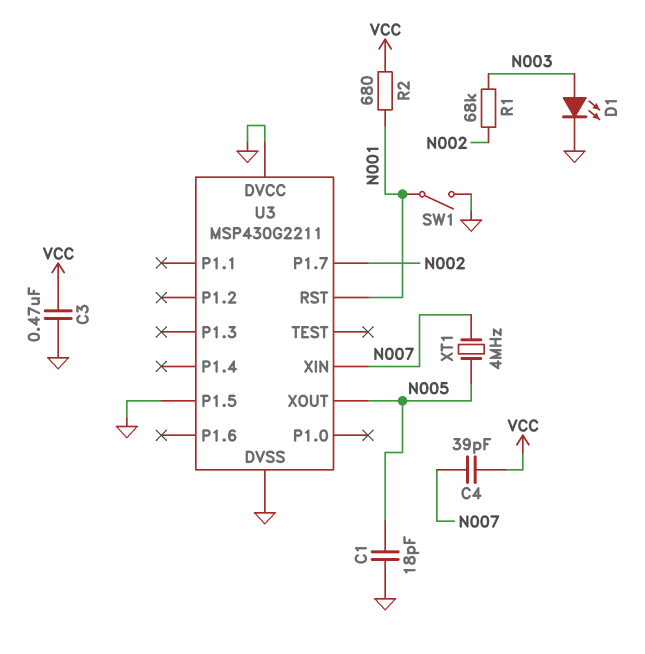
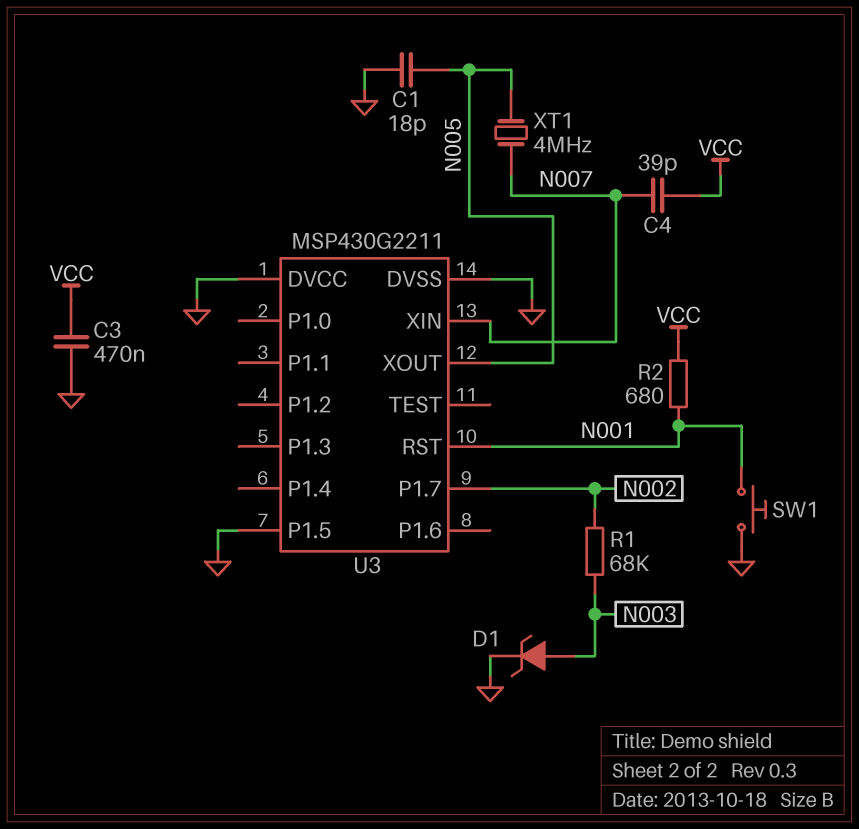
D1: LED (A N003, K GND) -> zener (A N003, K GND)
SW1: switch (GND, N001) -> button (GND, N001)

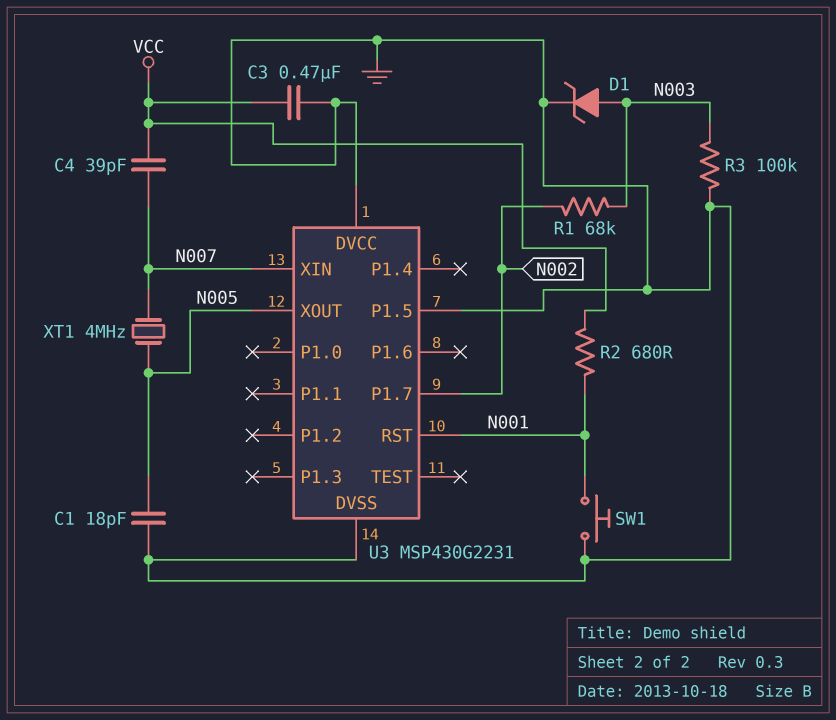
R3: none -> 100k (GND, N003)
U3: MSP430G2211 -> MSP430G2231

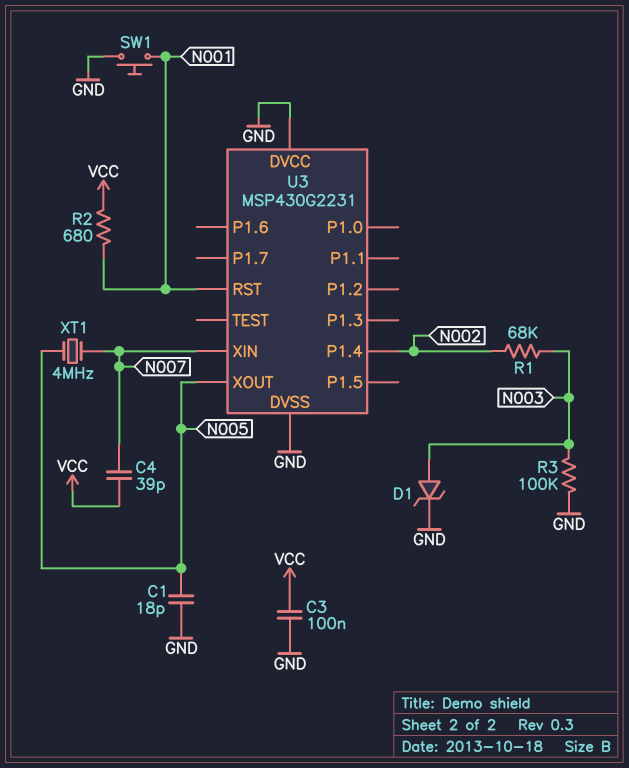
C3: 470nF (GND, VCC) -> 100nF (GND, VCC)
U3 pin P1.4: none -> N002
U3 pin P1.5: GND -> none
U3 pin P1.7: N002 -> none

